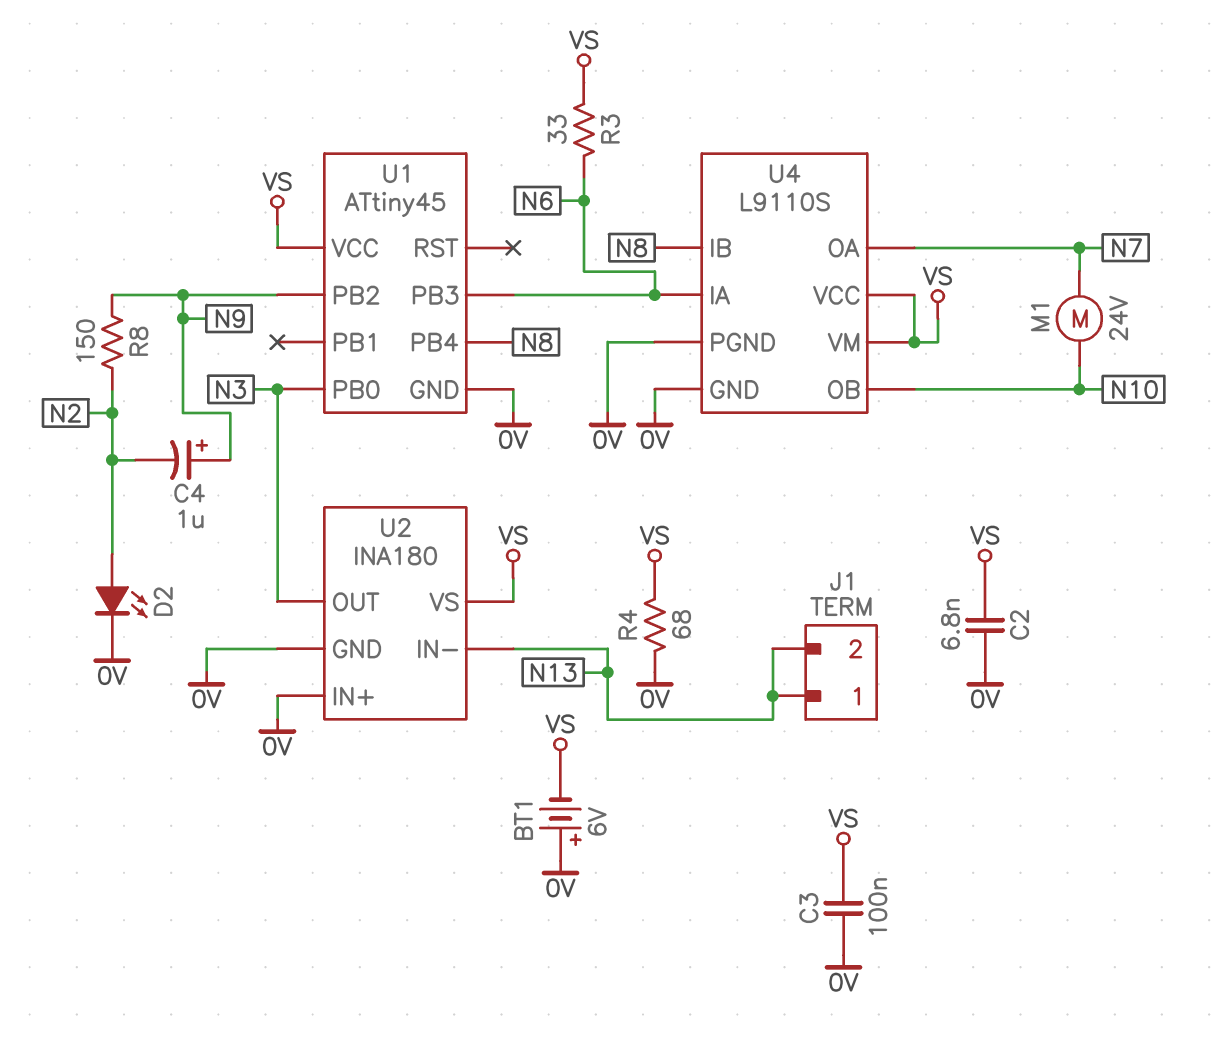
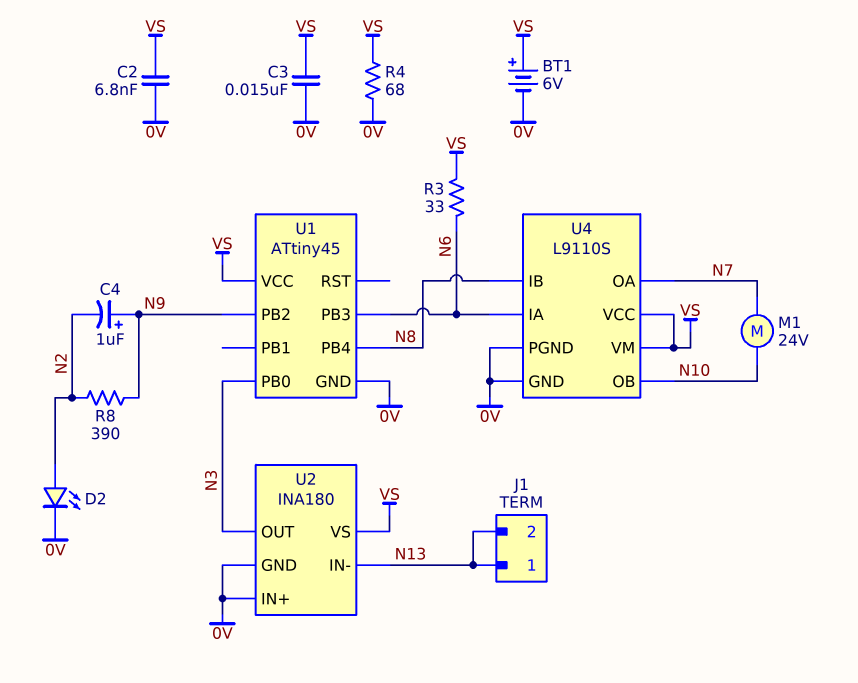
BT1: 6V (plus 0V, minus VS) -> 6V (plus VS, minus 0V)
C3: 100nF (0V, VS) -> 15nF (0V, VS)
R8: 150 (N2, N9) -> 390 (N2, N9)

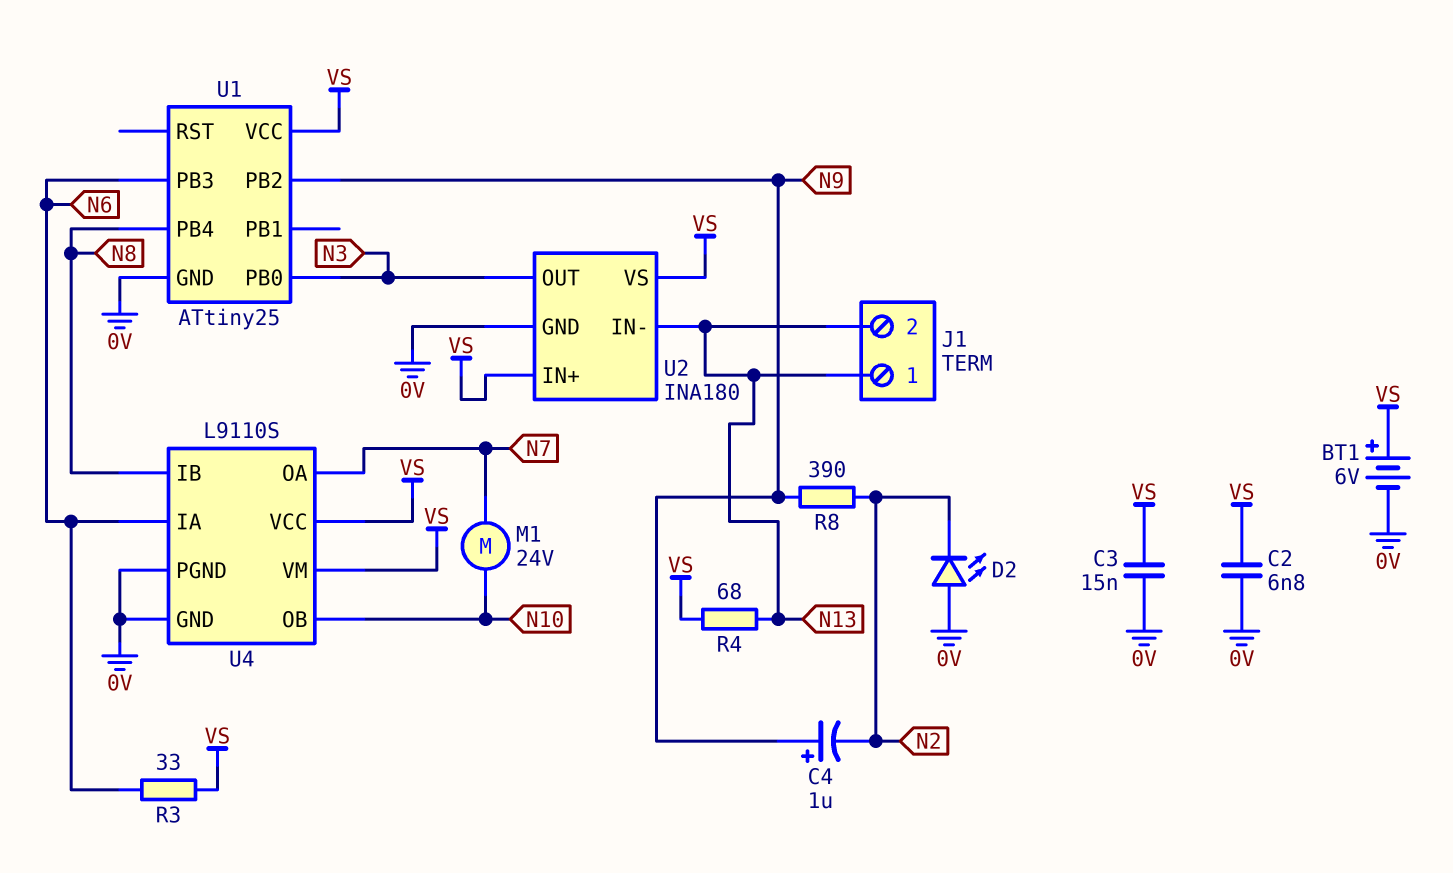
D2: LED (A N2, K 0V) -> LED (A 0V, K N2)
R4: 68 (0V, VS) -> 68 (N13, VS)
U1: ATtiny45 -> ATtiny25
U2 pin IN+: 0V -> VS

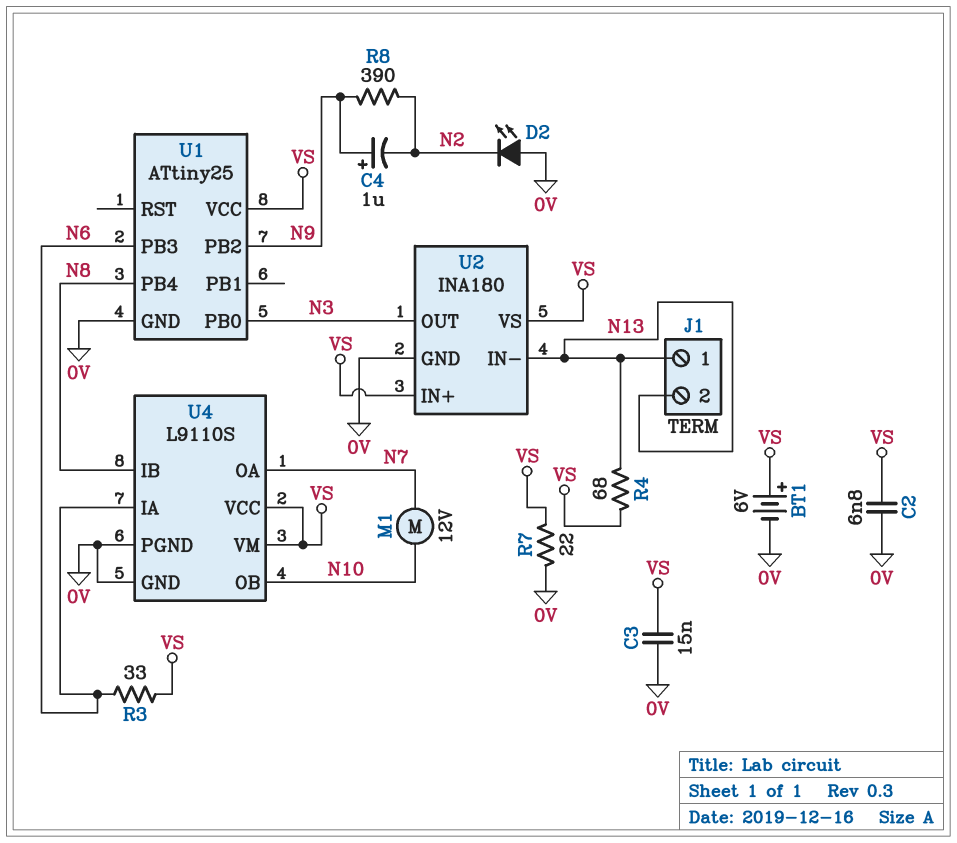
M1: motor 24V (N7, N10) -> motor 12V (N7, N10)
R7: none -> 22 (0V, VS)

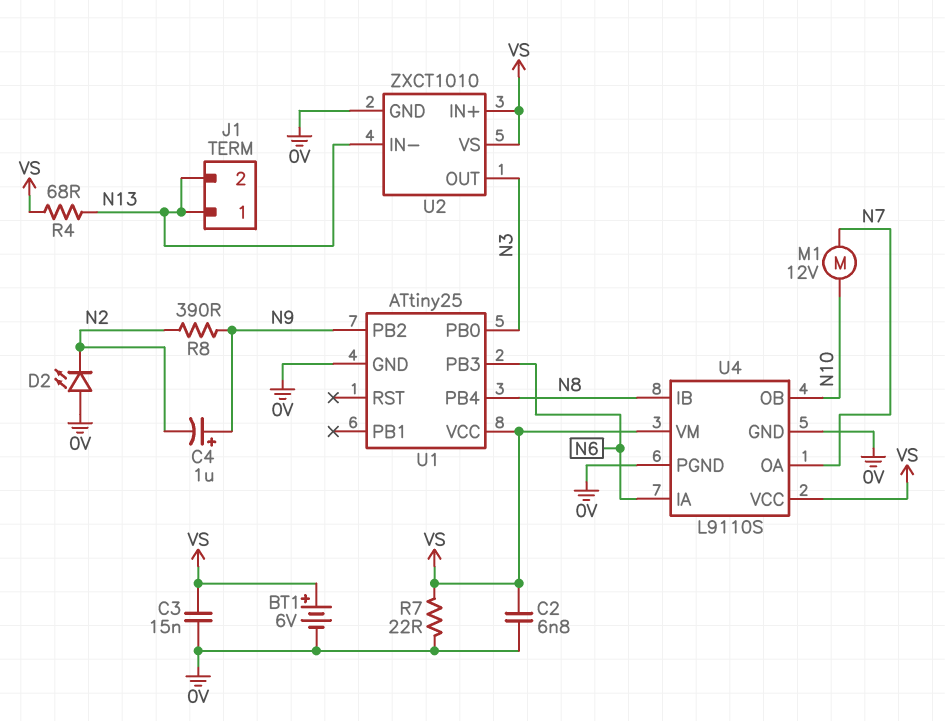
R3: 33 (N6, VS) -> none
U2: INA180 -> ZXCT1010

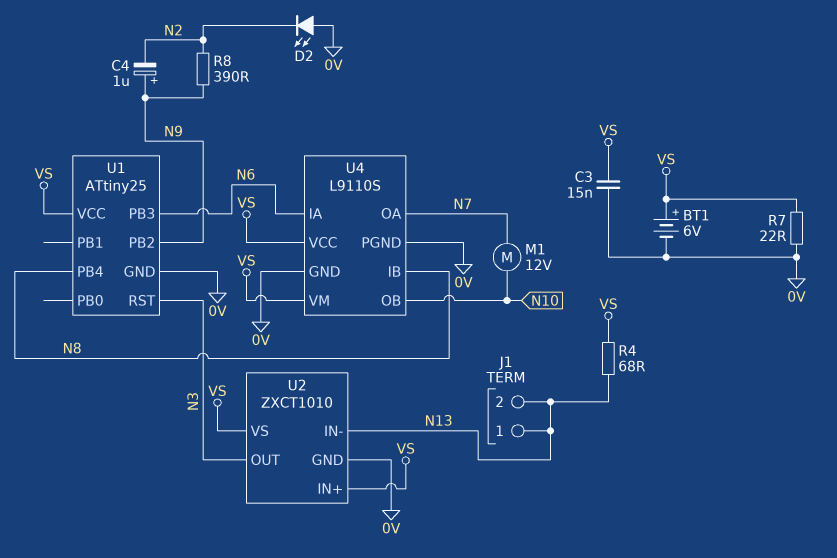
C2: 6.8nF (0V, VS) -> none
U1 pin PB0: N3 -> none
U1 pin RST: none -> N3

